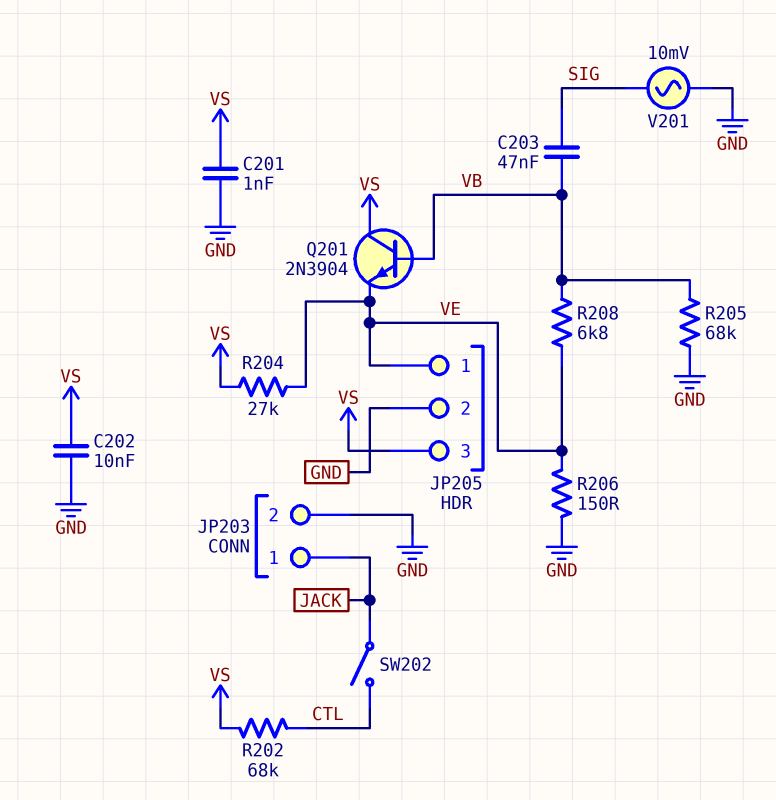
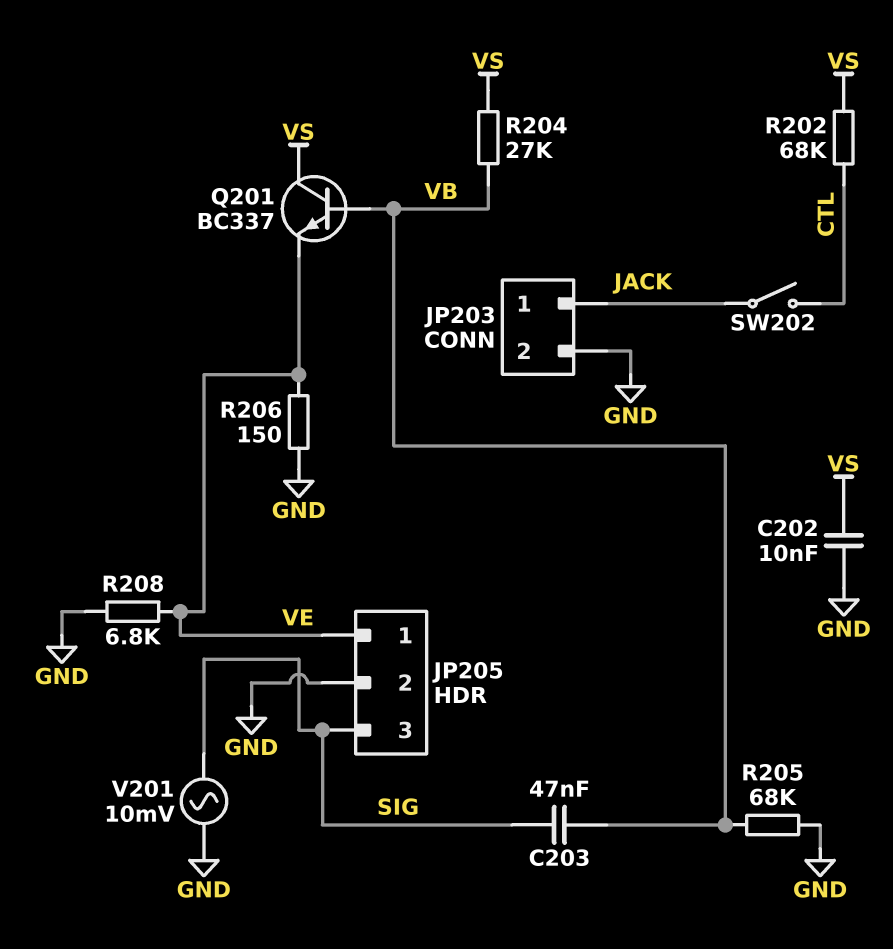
C201: 1nF (GND, VS) -> none
JP205 pin 3: VS -> SIG
Q201: NPN 2N3904 (B VB, C VS, E VE) -> NPN BC337 (B VB, C VS, E VE)
R204: 27k (VE, VS) -> 27k (VB, VS)
R208: 6.8k (VB, VE) -> 6.8k (GND, VE)

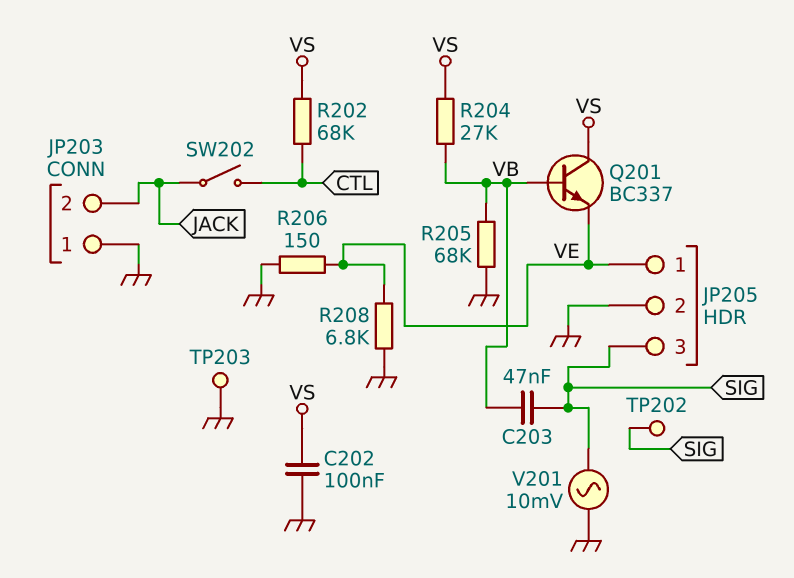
C202: 10nF (GND, VS) -> 100nF (GND, VS)
JP203 pin 1: JACK -> GND
JP203 pin 2: GND -> JACK
TP202: none -> test point (SIG)
TP203: none -> test point (GND)

